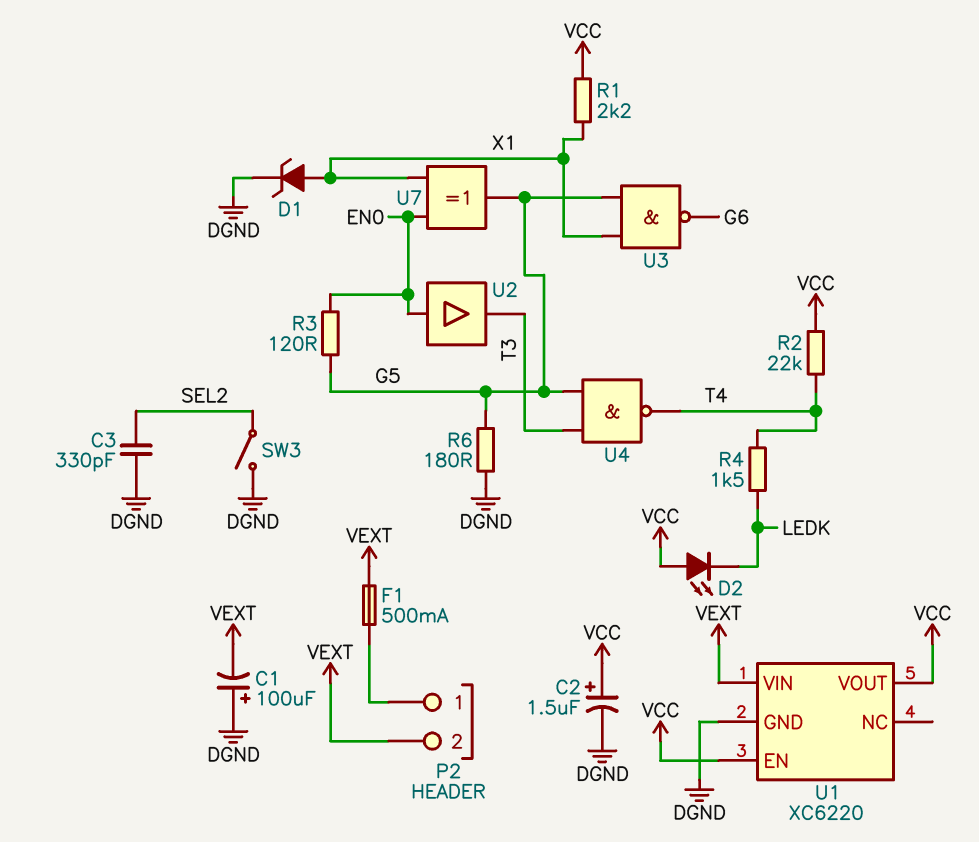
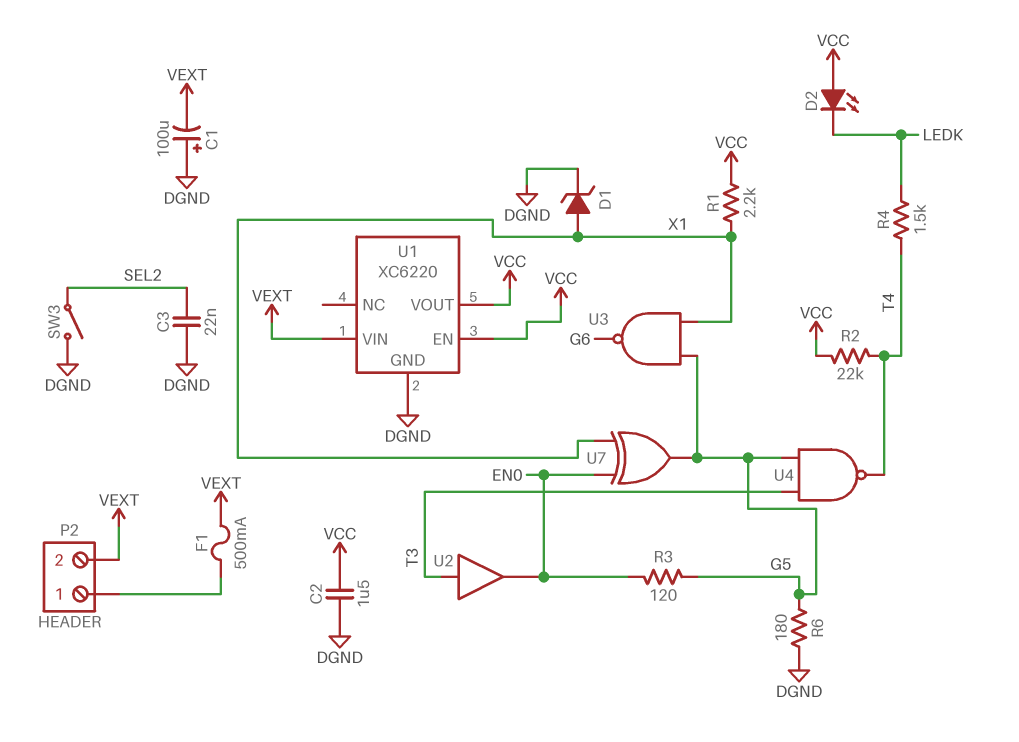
C2: 1.5uF (plus VCC, minus DGND) -> 1.5uF (DGND, VCC)
C3: 330pF (DGND, SEL2) -> 22nF (DGND, SEL2)
U2: buffer (in EN0, out T3) -> buffer (in T3, out EN0)

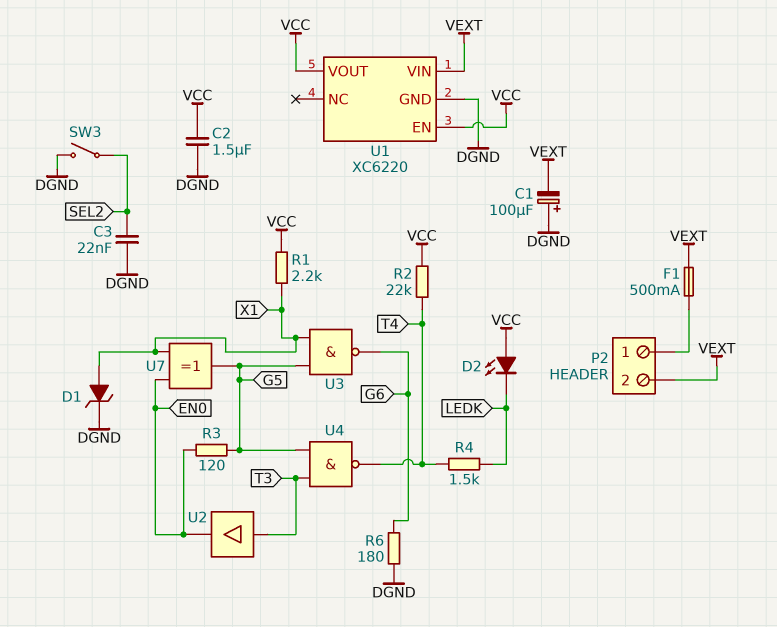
R6: 180 (DGND, G5) -> 180 (DGND, G6)

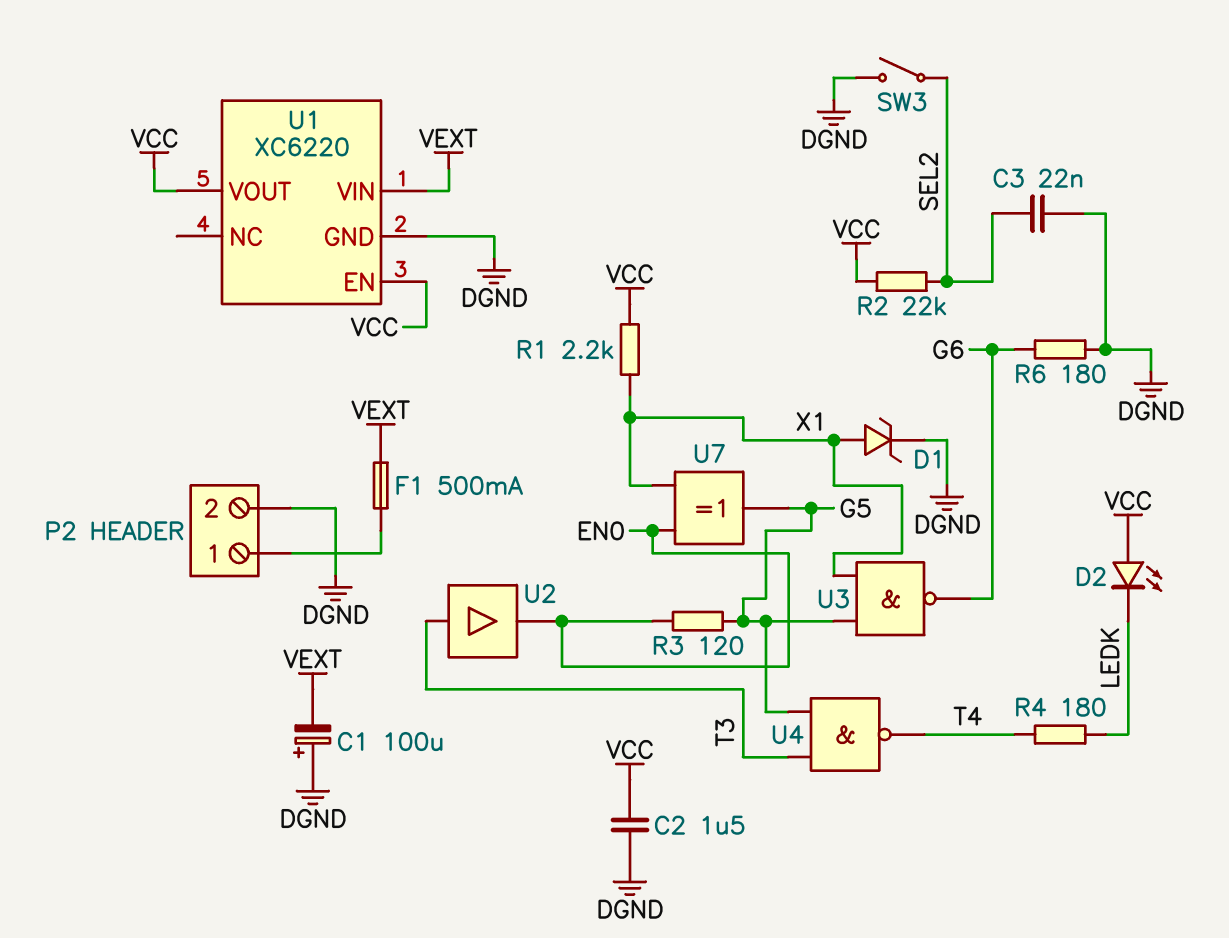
P2 pin 2: VEXT -> DGND
R2: 22k (T4, VCC) -> 22k (SEL2, VCC)
R4: 1.5k (LEDK, T4) -> 180 (LEDK, T4)

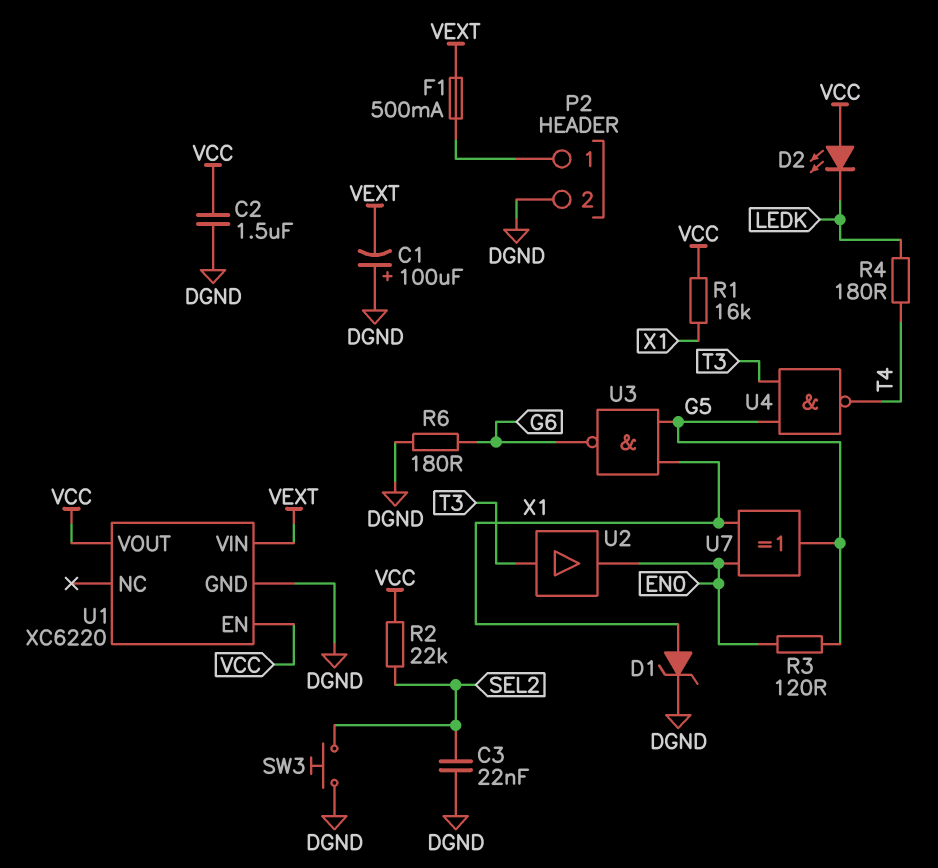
R1: 2.2k (VCC, X1) -> 16k (VCC, X1)
SW3: switch (DGND, SEL2) -> button (DGND, SEL2)

